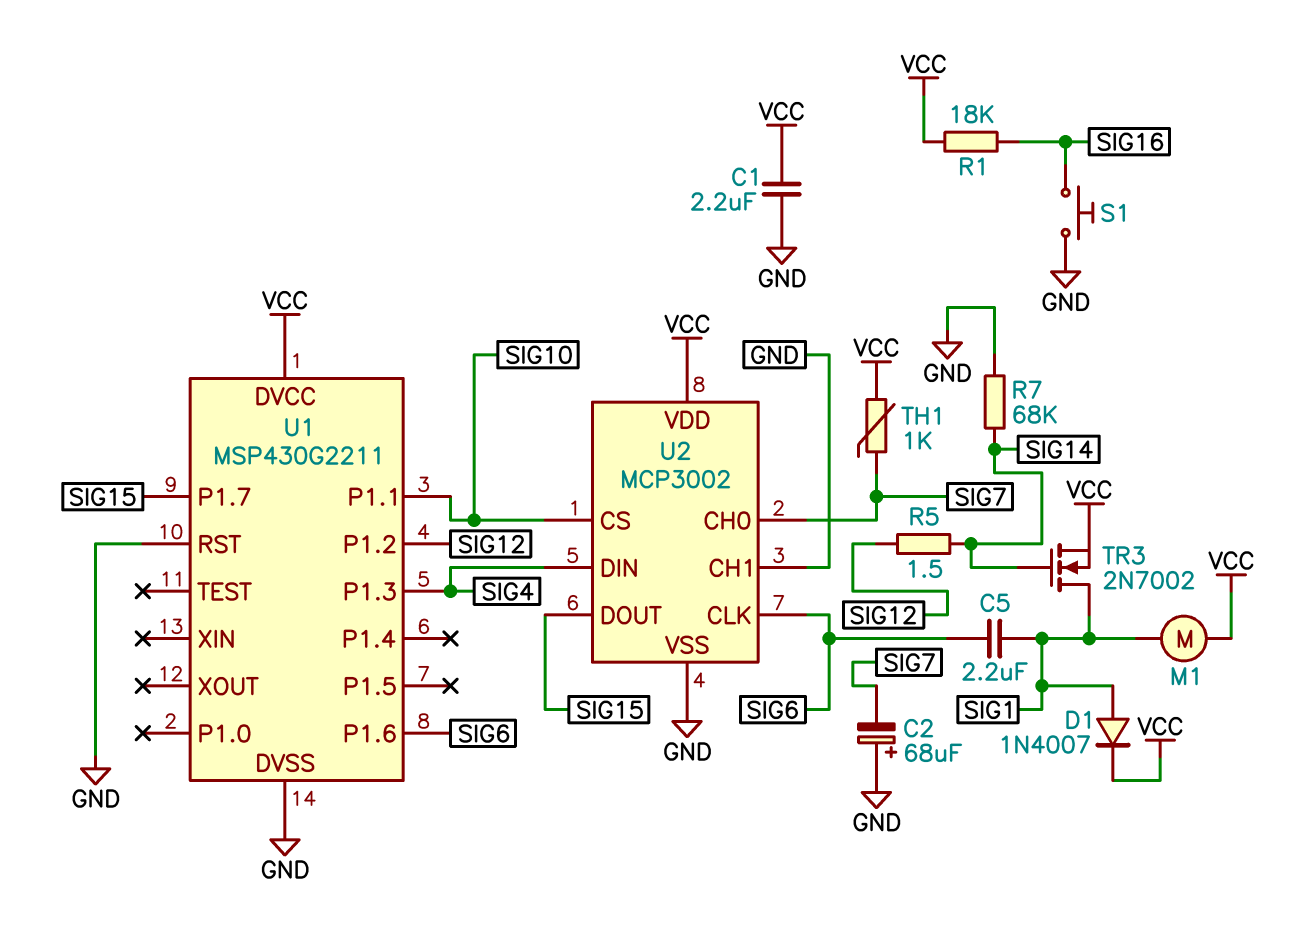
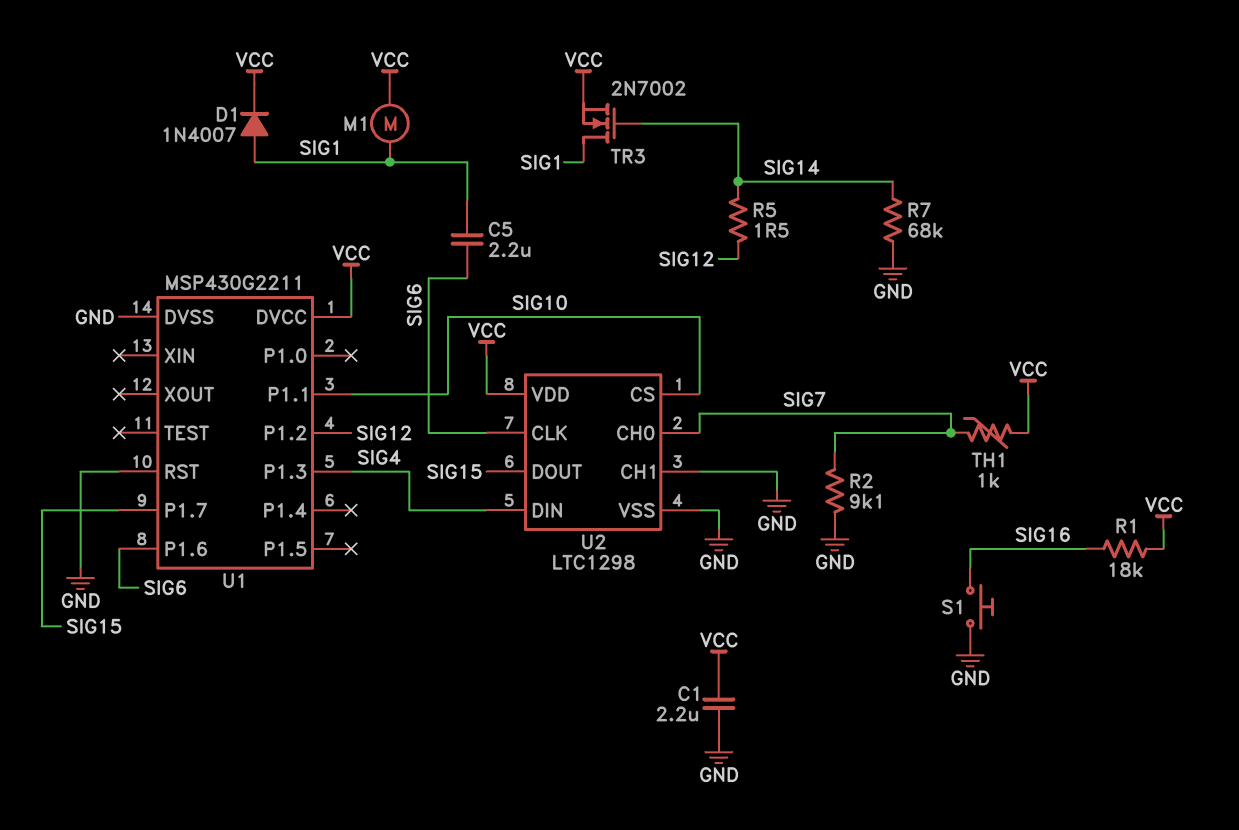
C2: 68uF (plus GND, minus SIG7) -> none
R2: none -> 9.1k (GND, SIG7)
U2: MCP3002 -> LTC1298

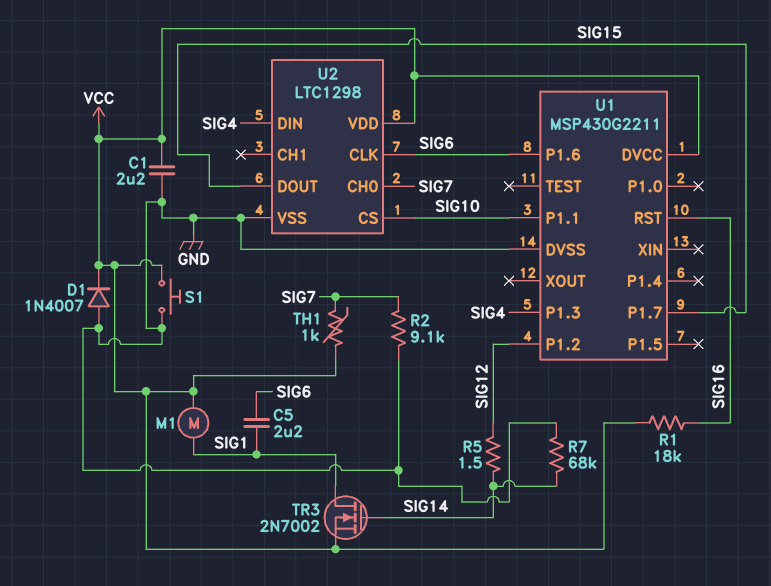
D1: diode 1N4007 (A SIG1, K VCC) -> diode 1N4007 (A GND, K VCC)
S1: button (GND, SIG16) -> button (GND, VCC)
U1 pin RST: GND -> SIG16
U2 pin CH1: GND -> none

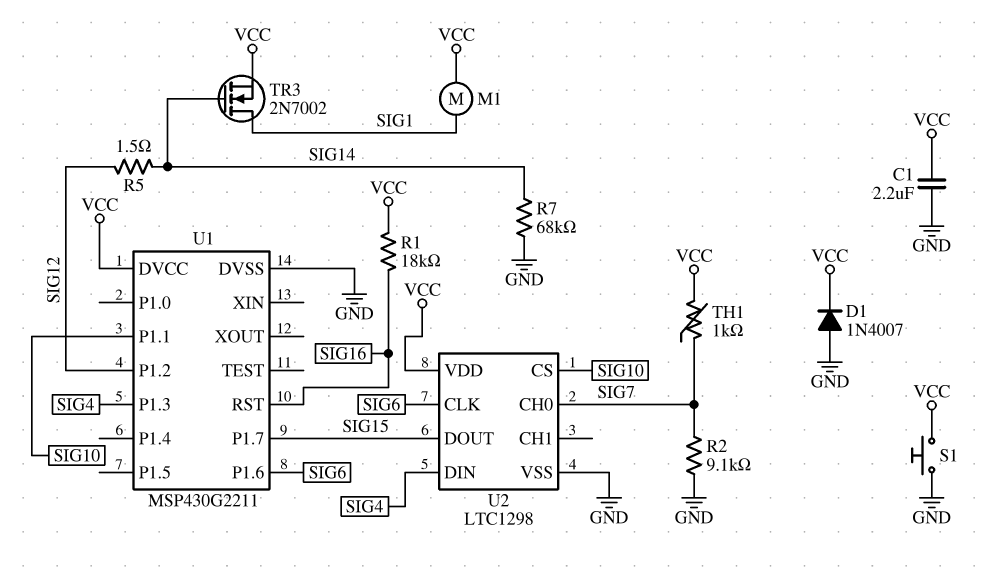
C5: 2.2uF (SIG1, SIG6) -> none

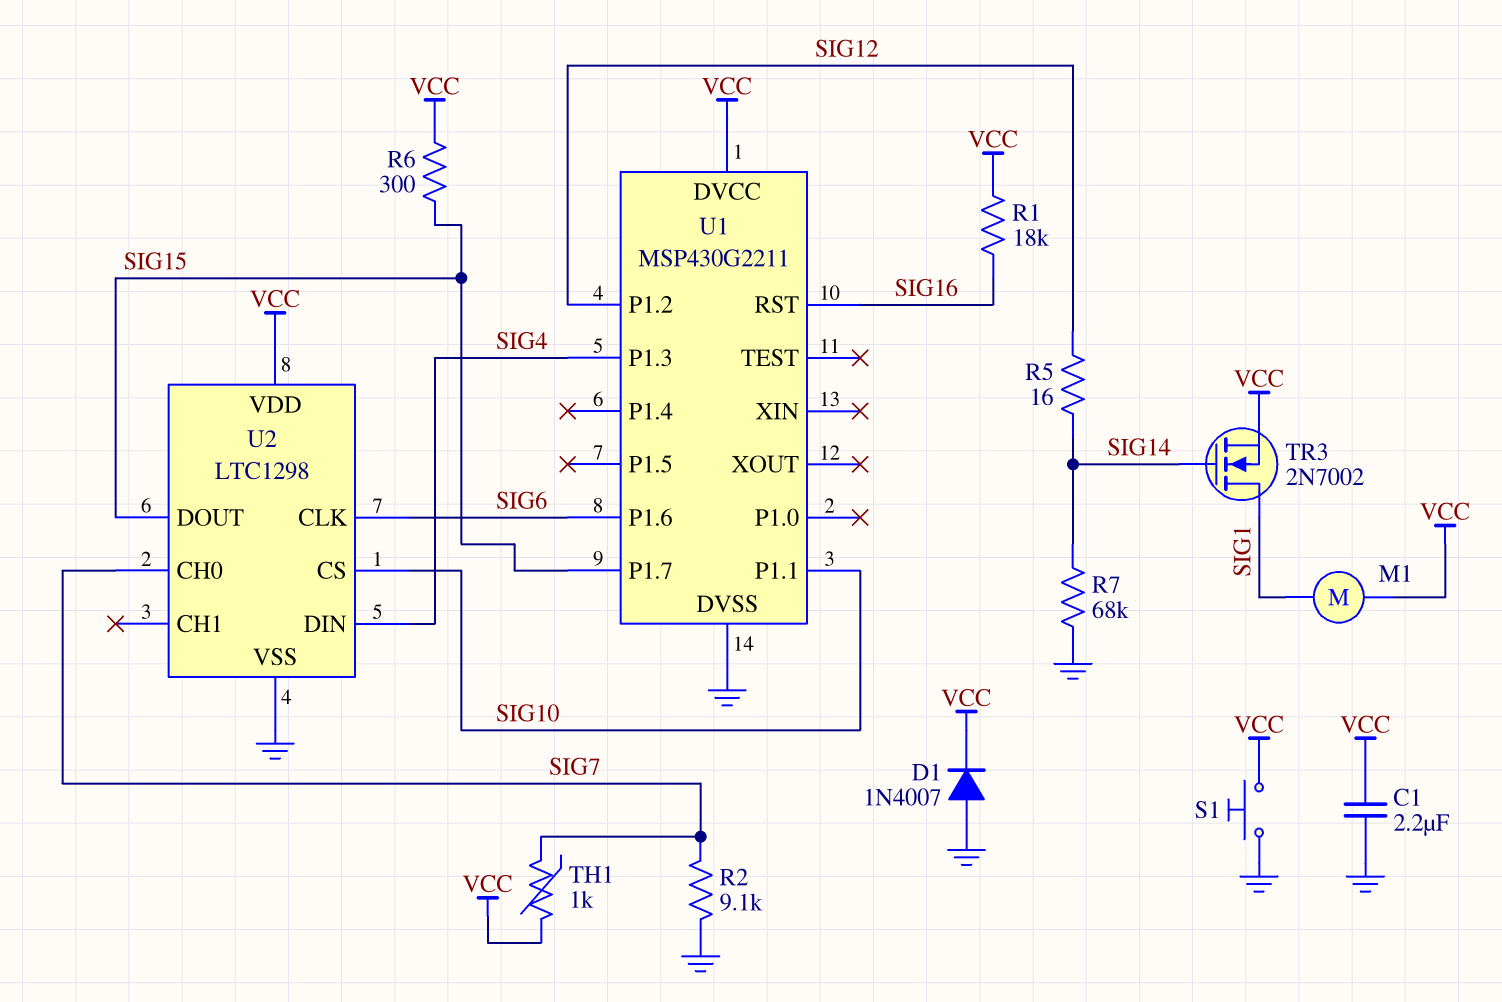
R5: 1.5 (SIG12, SIG14) -> 16 (SIG12, SIG14)
R6: none -> 300 (SIG15, VCC)

